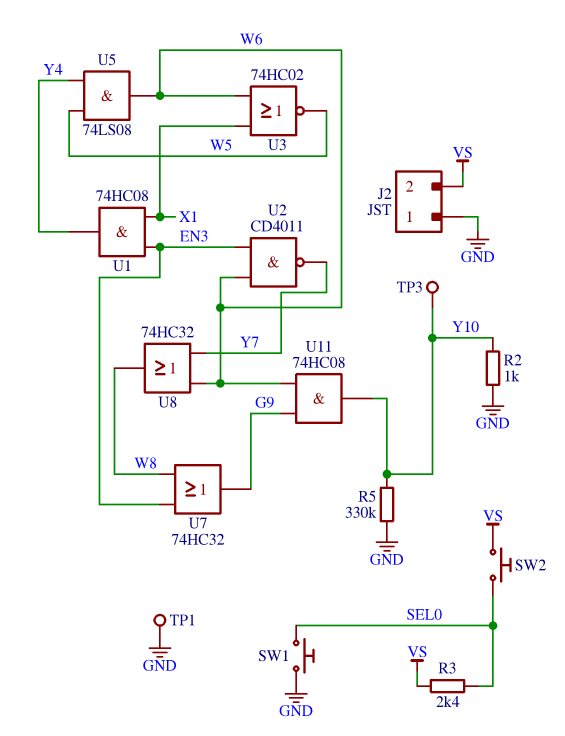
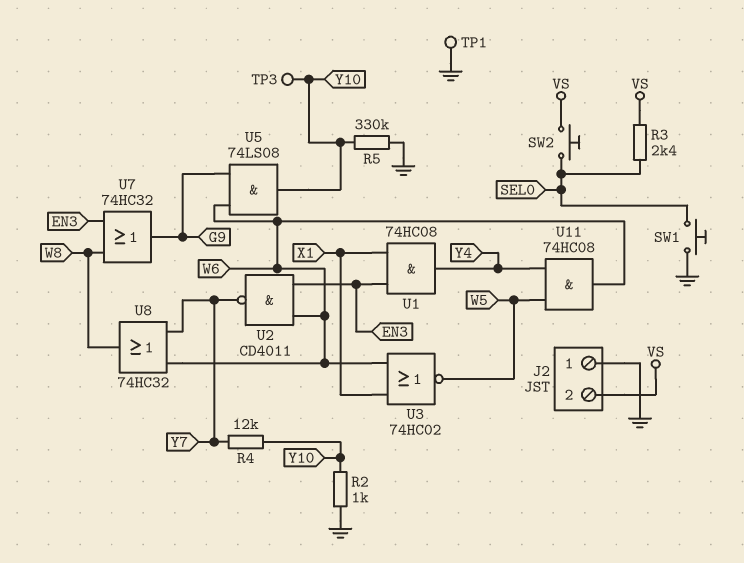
R4: none -> 12k (Y7, Y10)
U5: AND 74LS08 (in W5, in Y4, out W6) -> AND 74LS08 (in G9, in W6, out Y10)
U11: AND 74HC08 (in G9, in W6, out Y10) -> AND 74HC08 (in W5, in Y4, out W6)

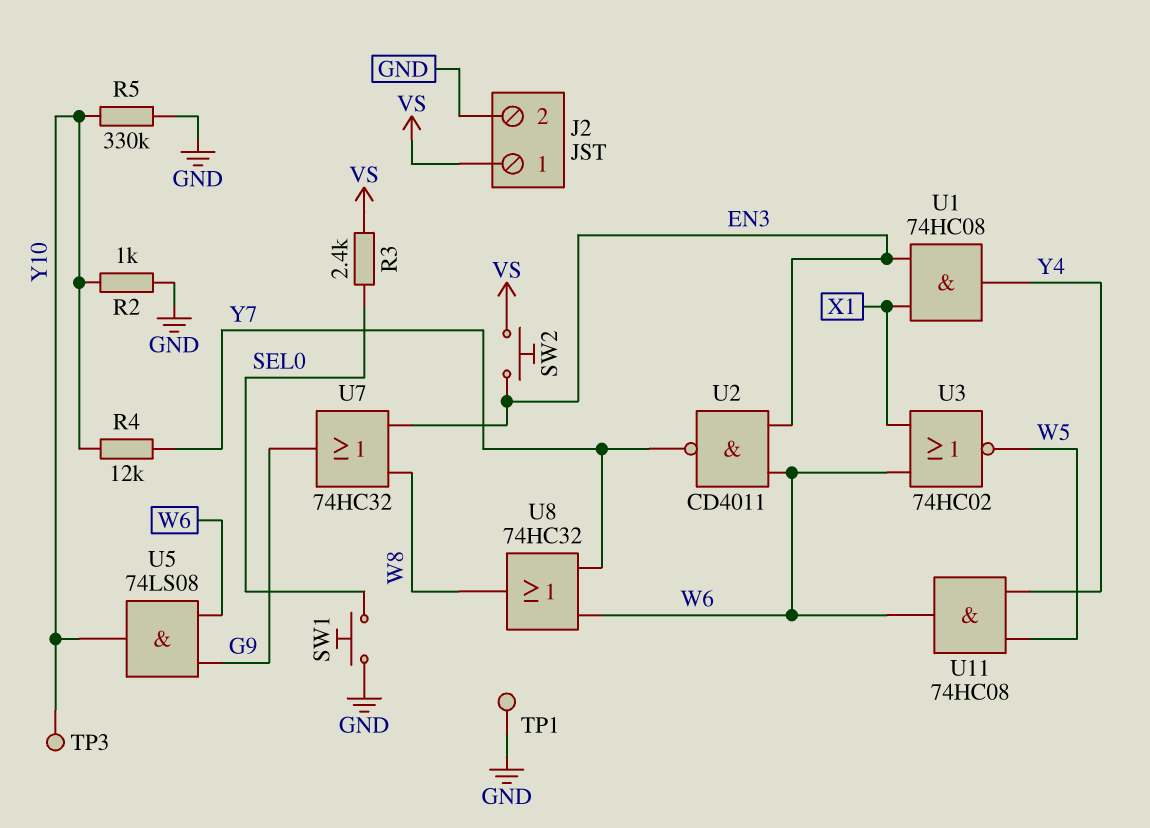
J2 pin 1: GND -> VS
J2 pin 2: VS -> GND
SW2: button (SEL0, VS) -> button (EN3, VS)

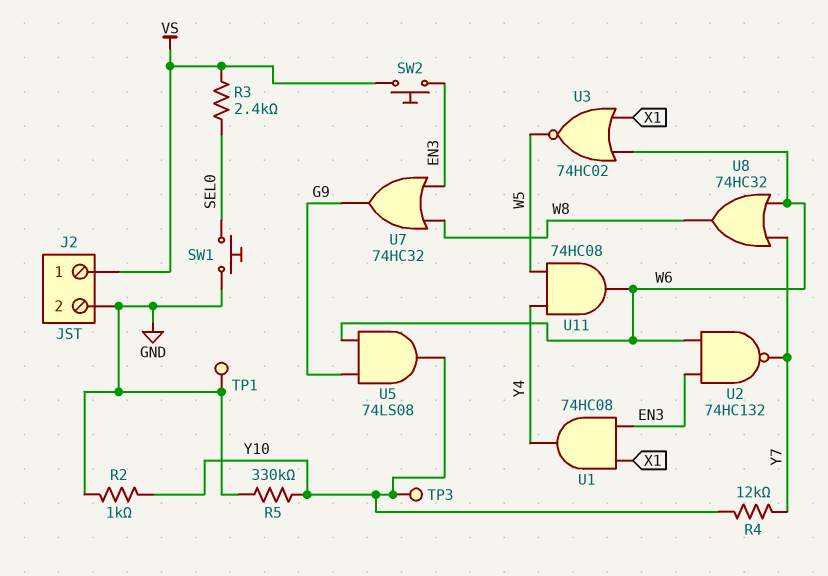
U2: NAND CD4011 (in EN3, in W6, out Y7) -> NAND 74HC132 (in EN3, in W6, out Y7)

